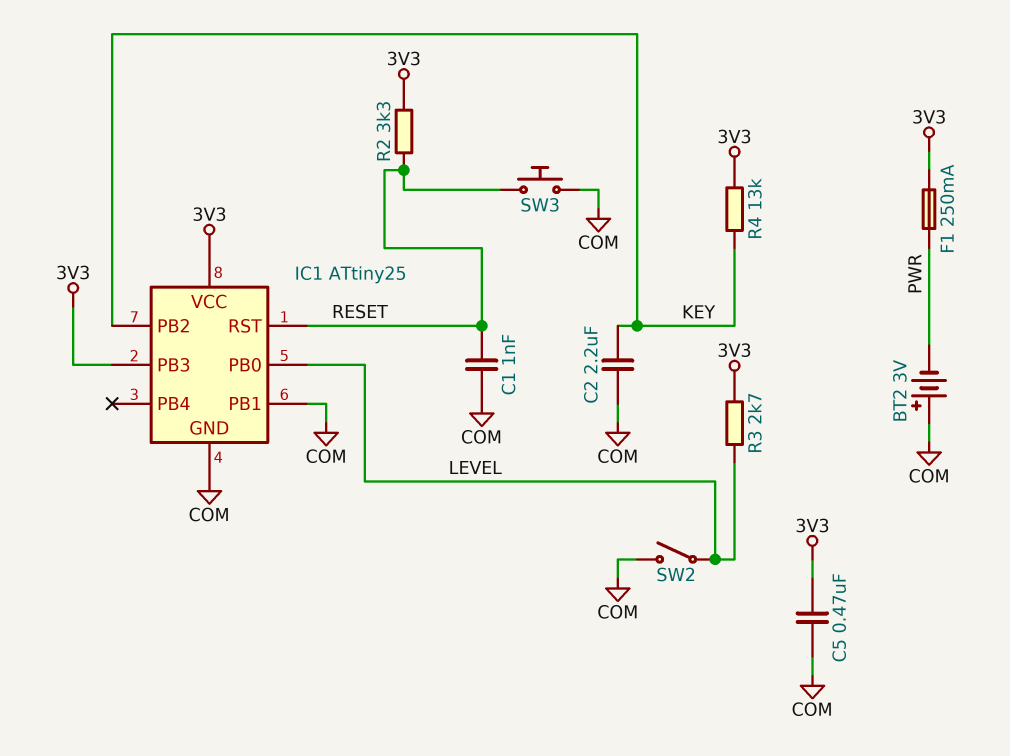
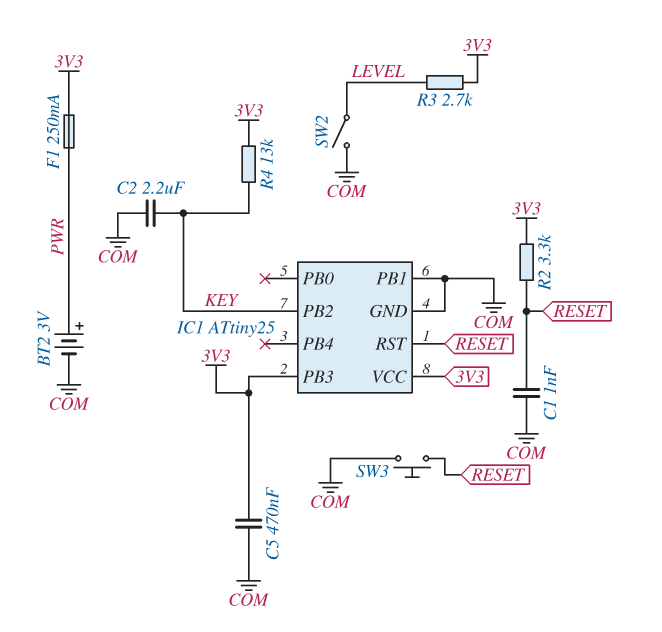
BT2: 3V (plus COM, minus PWR) -> 3V (plus PWR, minus COM)
IC1 pin PB0: LEVEL -> none

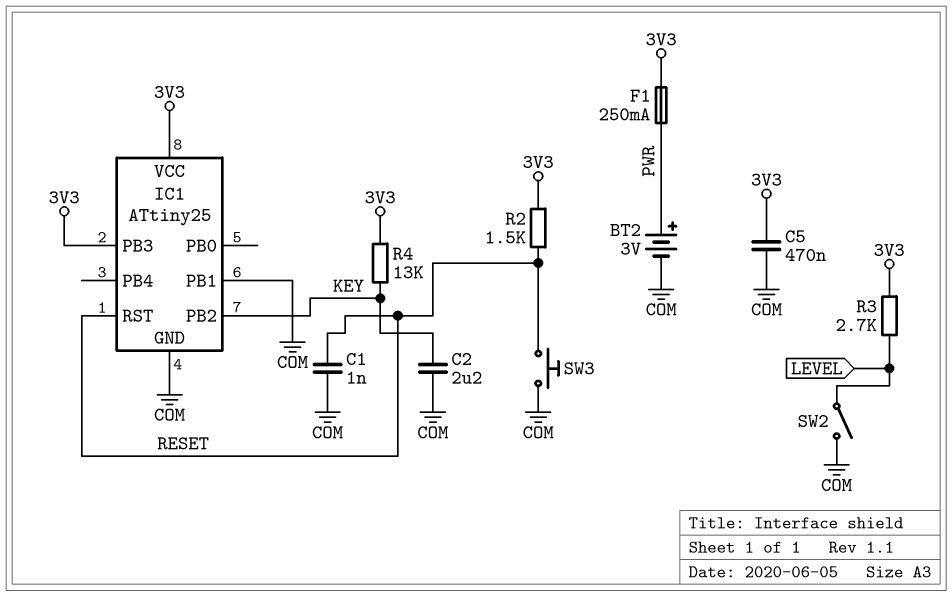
R2: 3.3k (3V3, RESET) -> 1.5k (3V3, RESET)

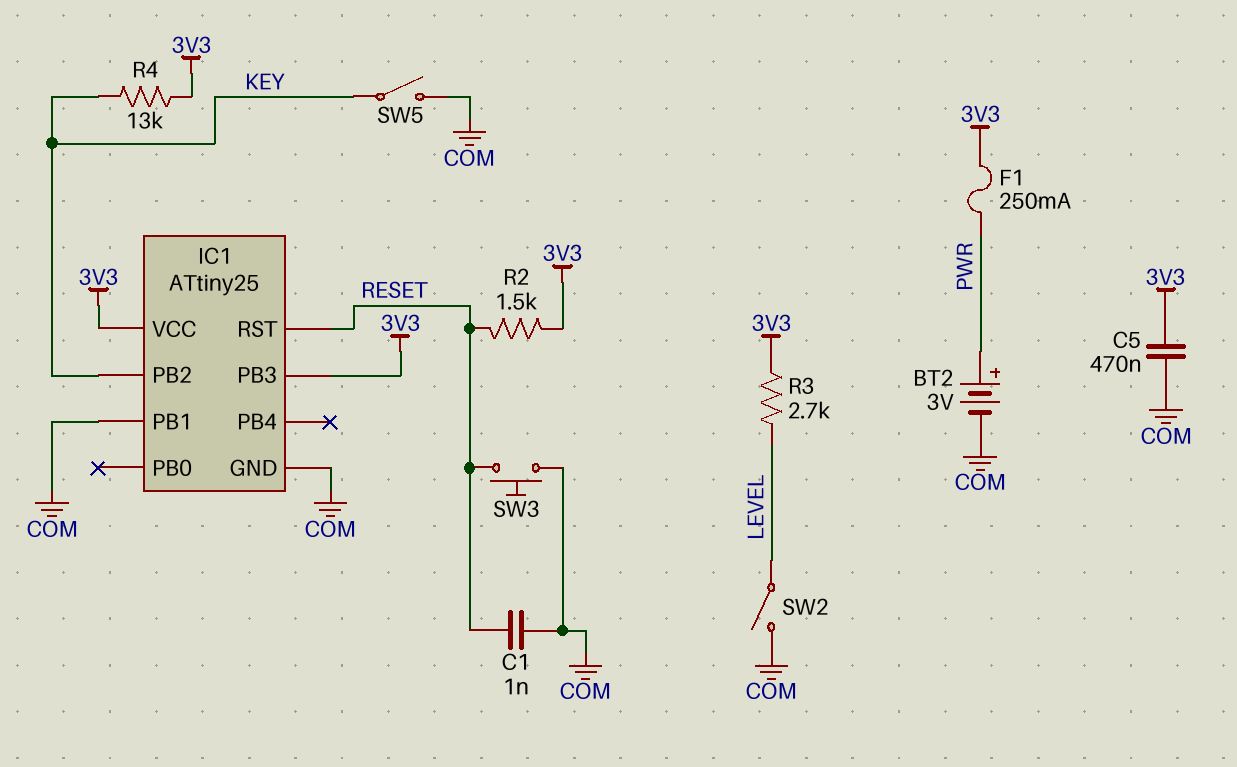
C2: 2.2uF (COM, KEY) -> none
SW5: none -> switch (COM, KEY)

